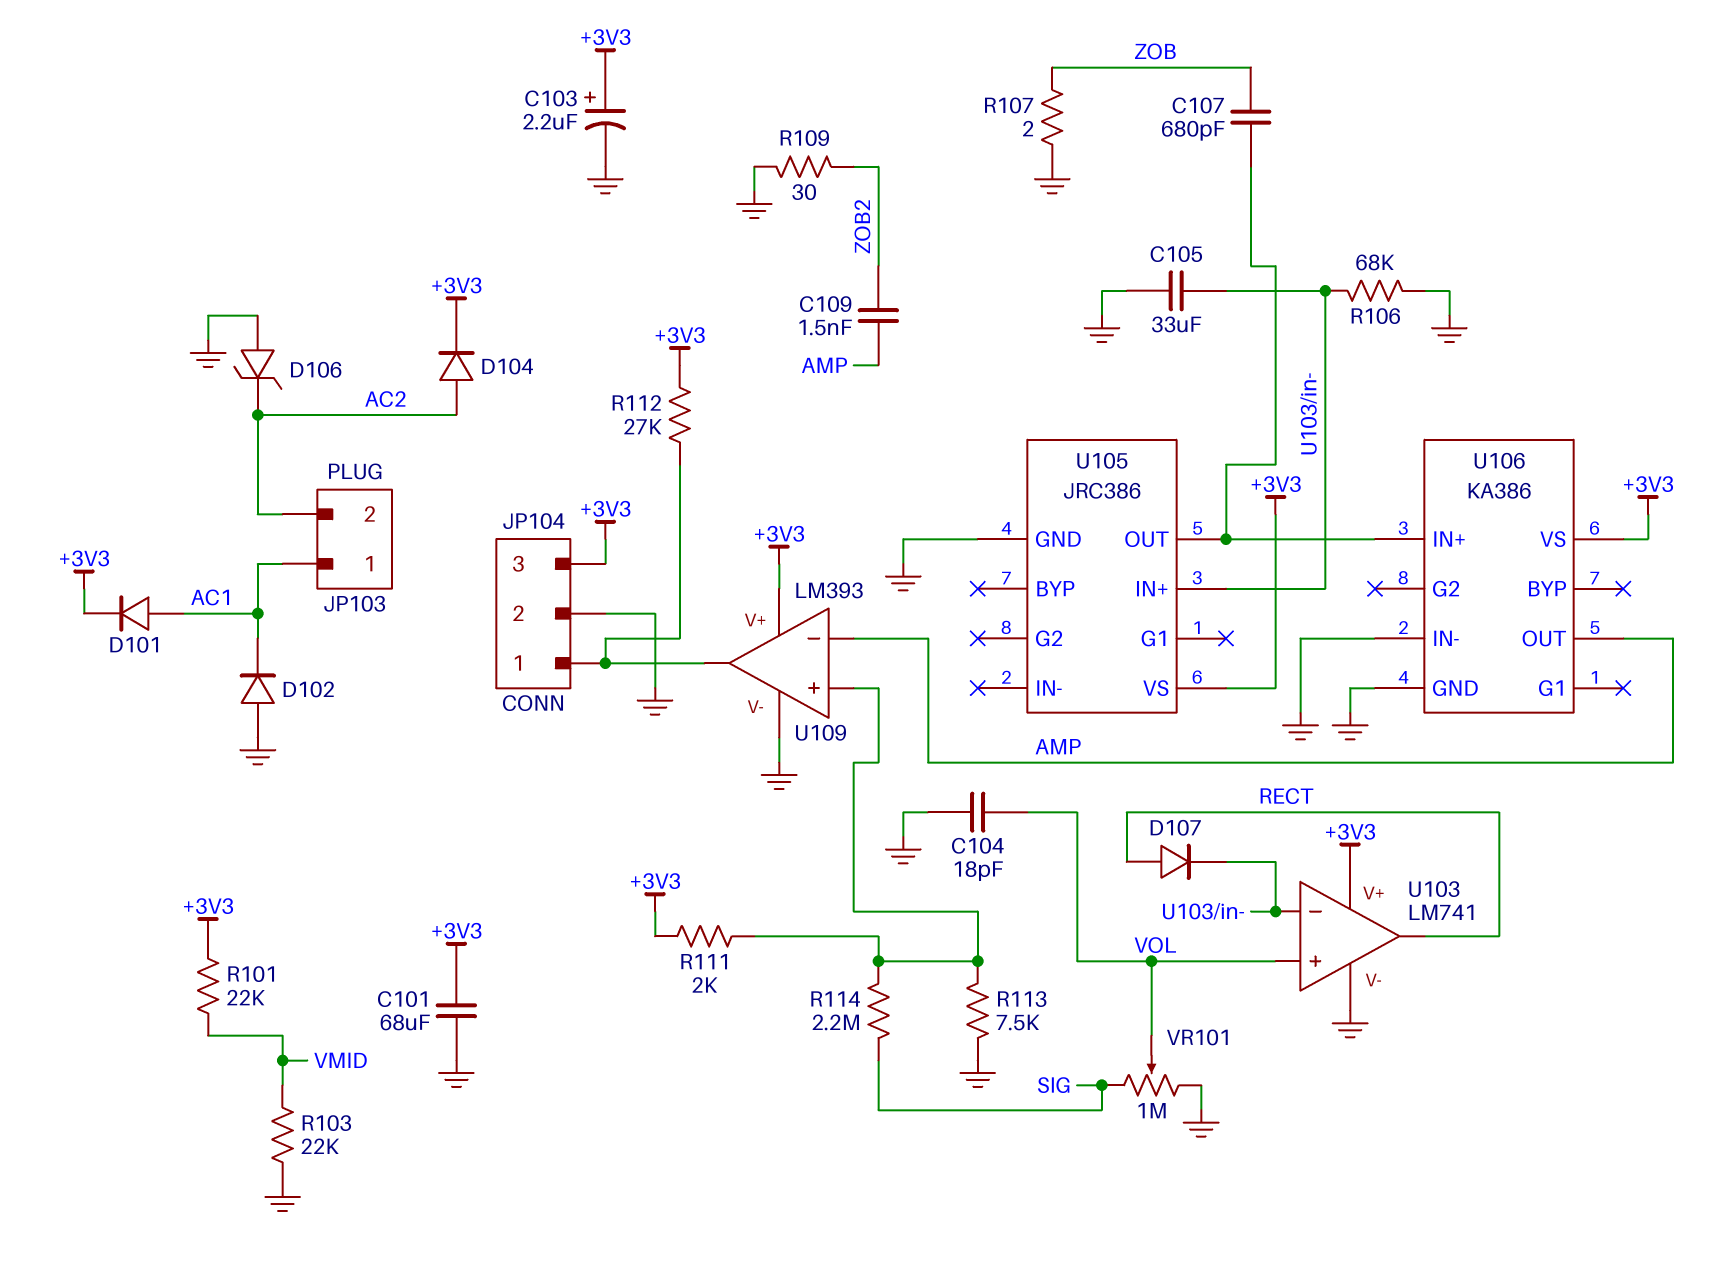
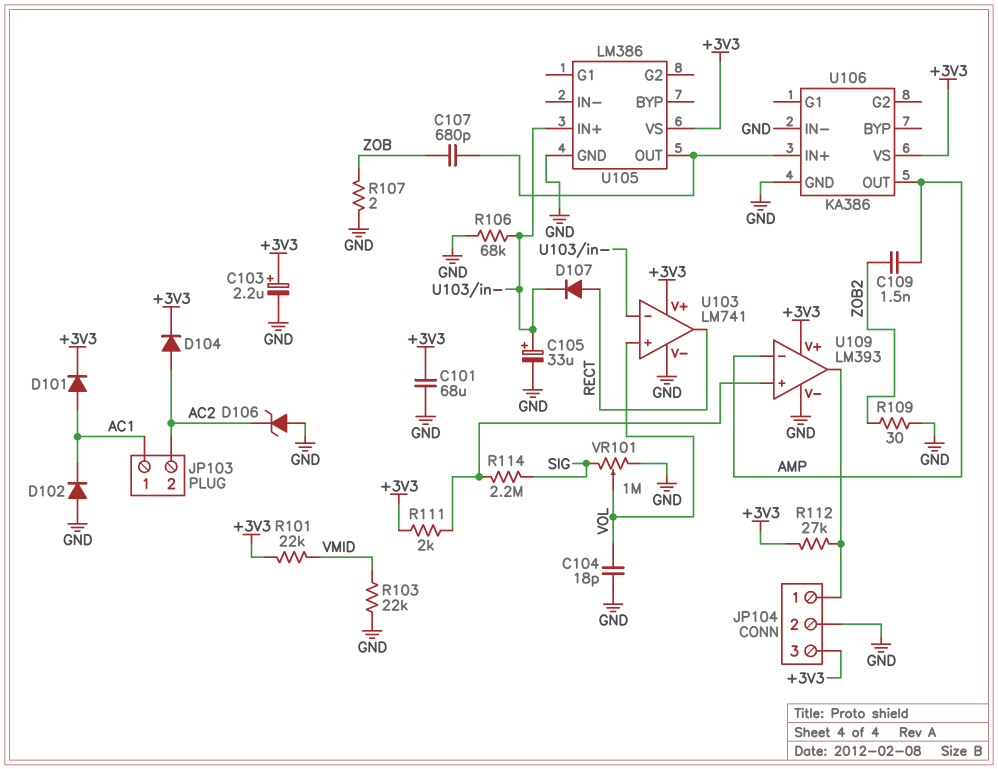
C105: 33uF (GND, U103/in-) -> 33uF (plus U103/in-, minus GND)
R113: 7.5k (GND, U109/in+) -> none
U105: JRC386 -> LM386

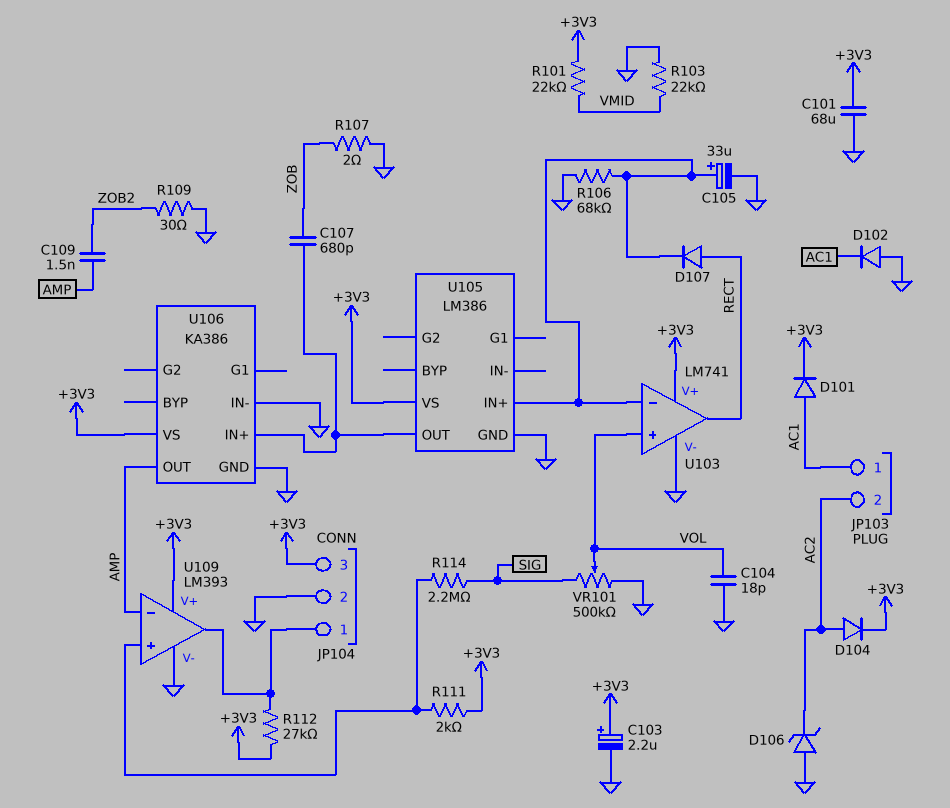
VR101: 1M (GND, SIG, wiper VOL) -> 500k (GND, SIG, wiper VOL)

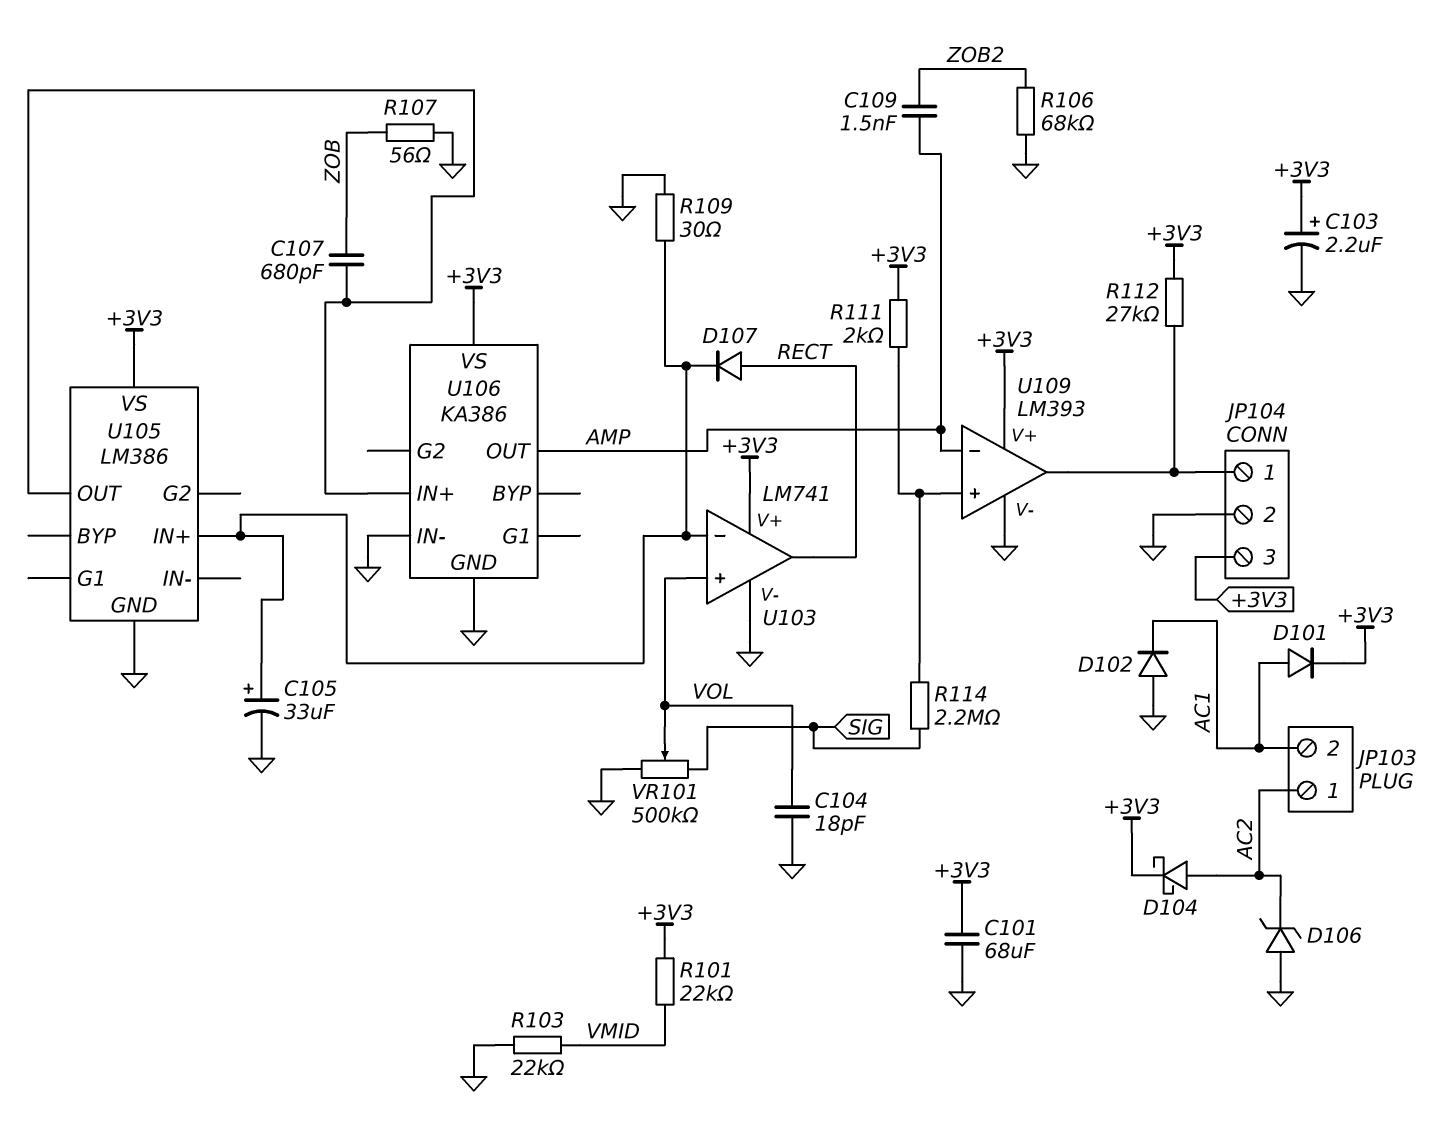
D104: diode (A AC2, K +3V3) -> schottky (A AC2, K +3V3)
JP103 pin 1: AC1 -> AC2
JP103 pin 2: AC2 -> AC1
R106: 68k (GND, U103/in-) -> 68k (GND, ZOB2)
R107: 2 (GND, ZOB) -> 56 (GND, ZOB)
R109: 30 (GND, ZOB2) -> 30 (GND, U103/in-)

